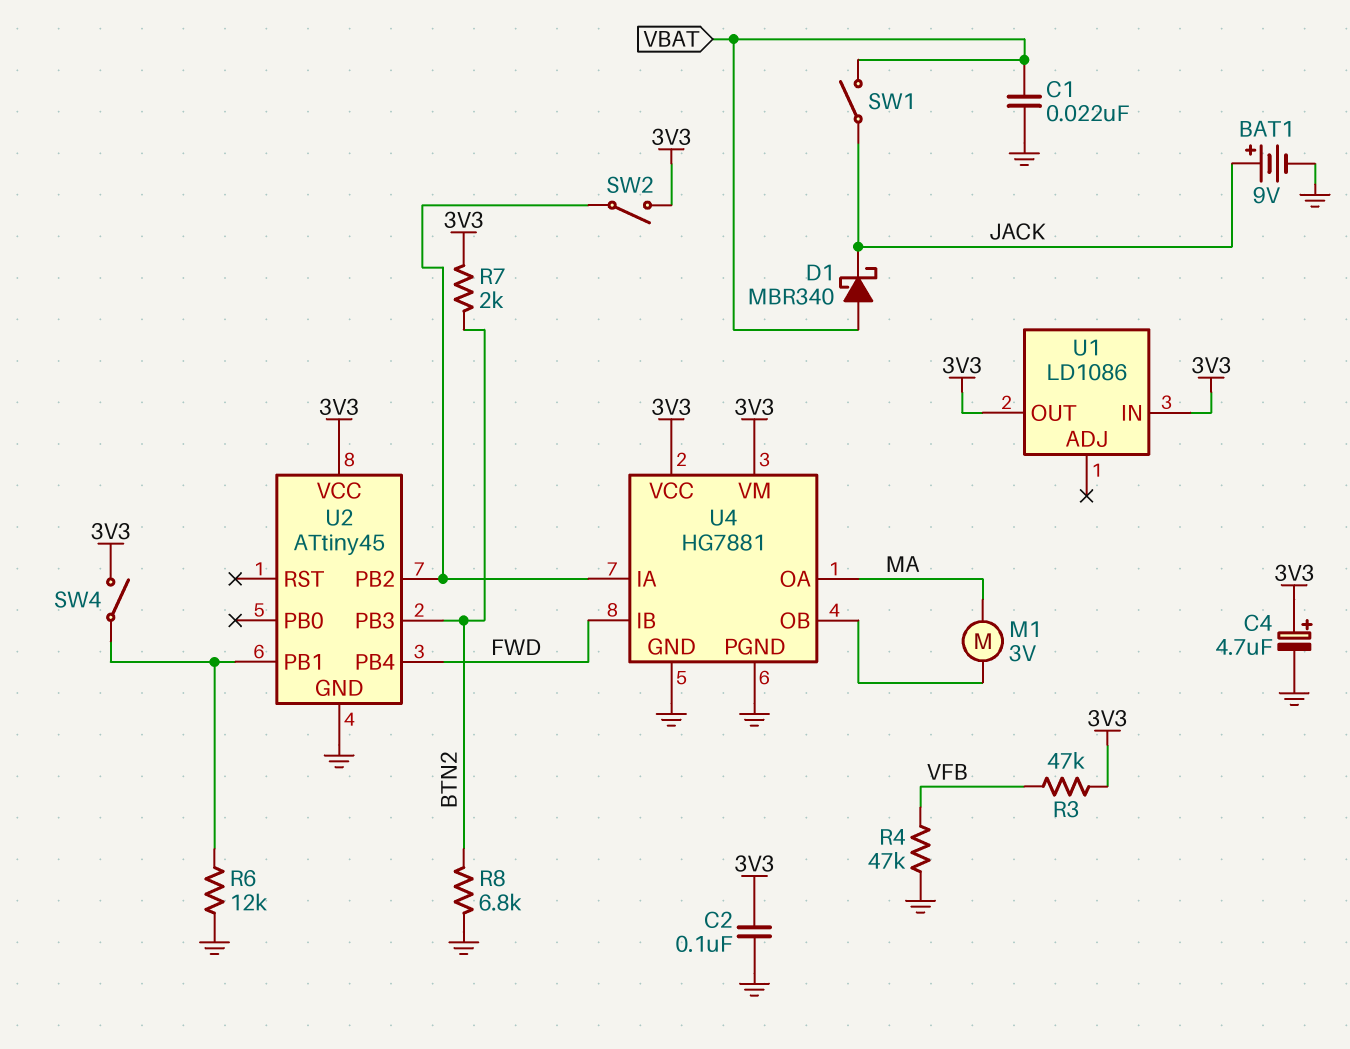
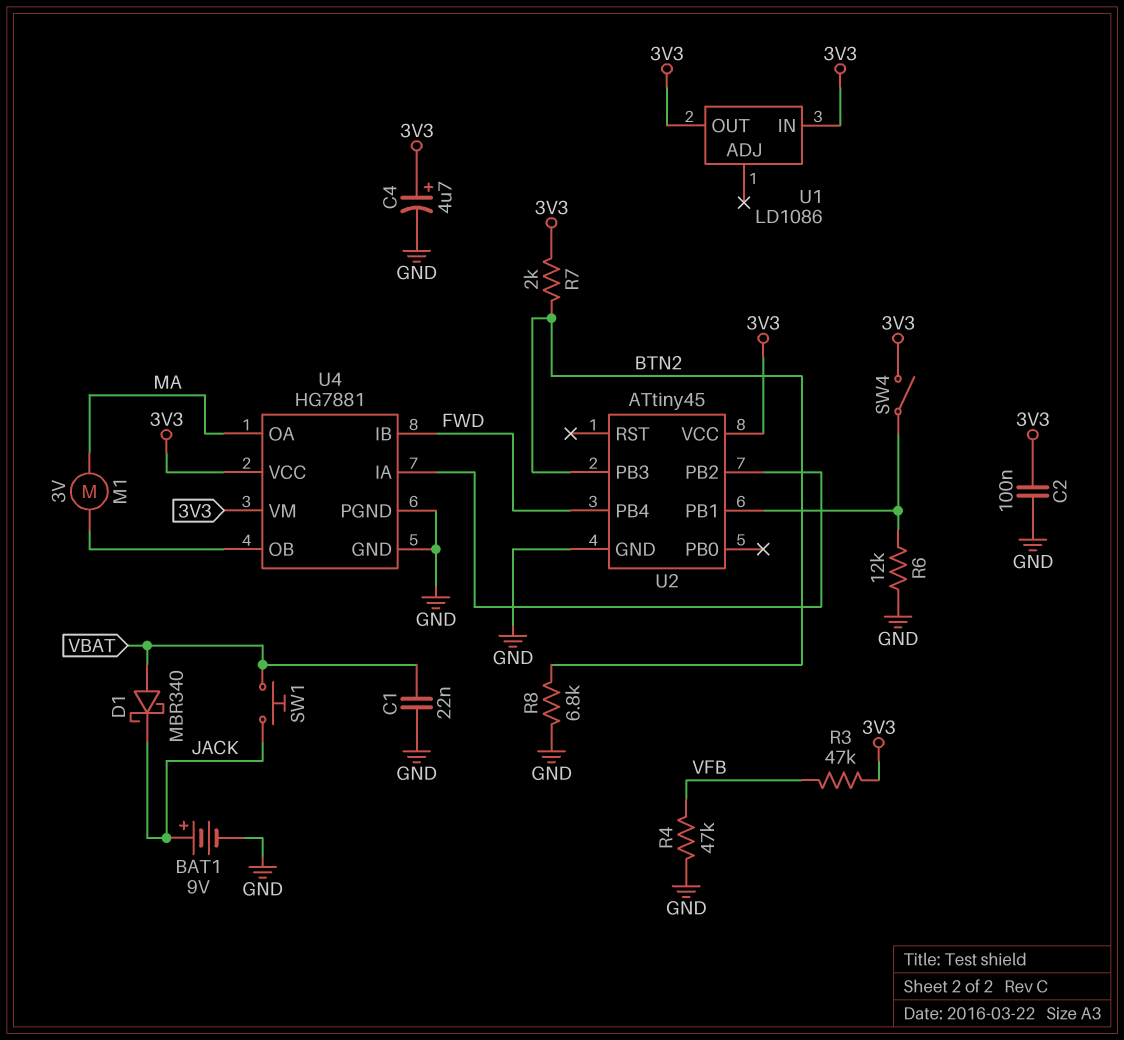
SW1: switch (JACK, VBAT) -> button (JACK, VBAT)
SW2: switch (3V3, U2/PB2) -> none

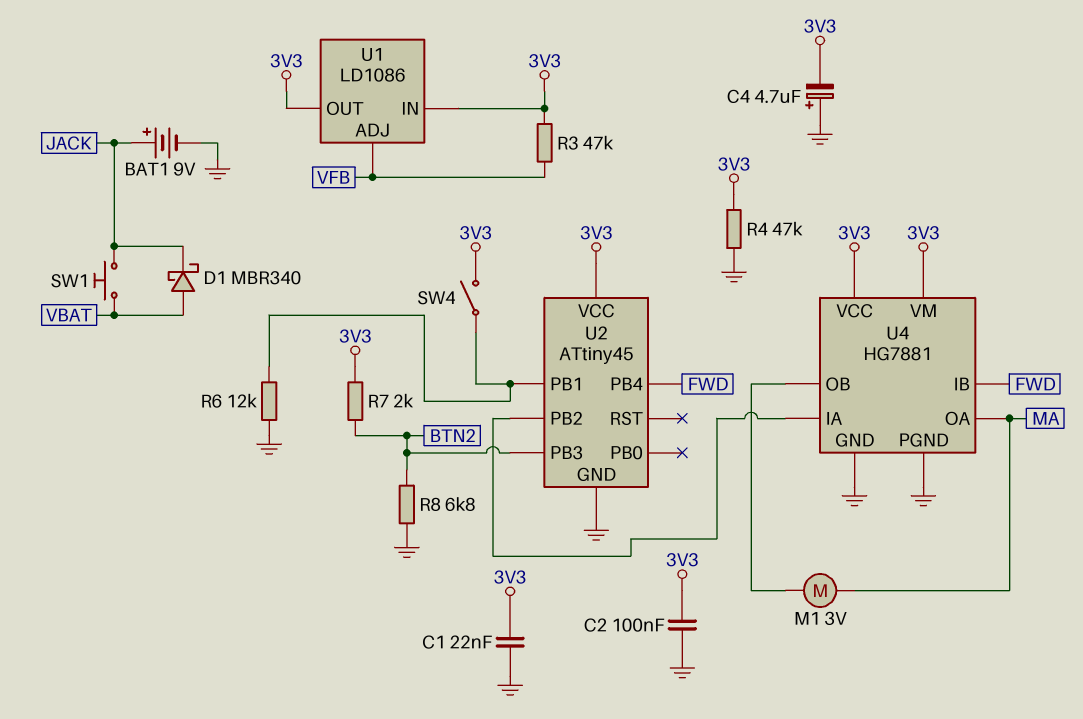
C1: 22nF (GND, VBAT) -> 22nF (3V3, GND)
C4: 4.7uF (plus 3V3, minus GND) -> 4.7uF (plus GND, minus 3V3)
R4: 47k (GND, VFB) -> 47k (3V3, GND)
U1 pin ADJ: none -> VFB

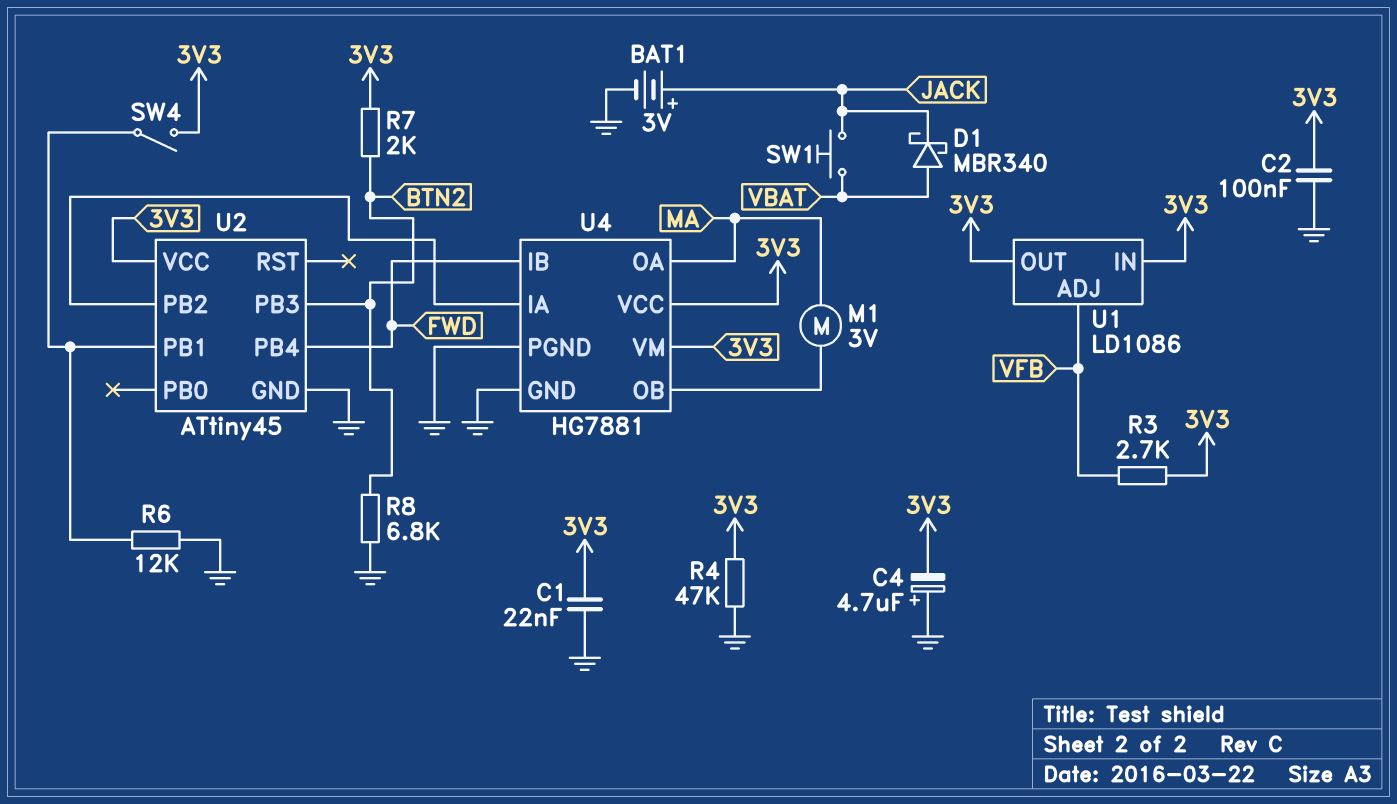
BAT1: 9V (plus JACK, minus GND) -> 3V (plus JACK, minus GND)
R3: 47k (3V3, VFB) -> 2.7k (3V3, VFB)

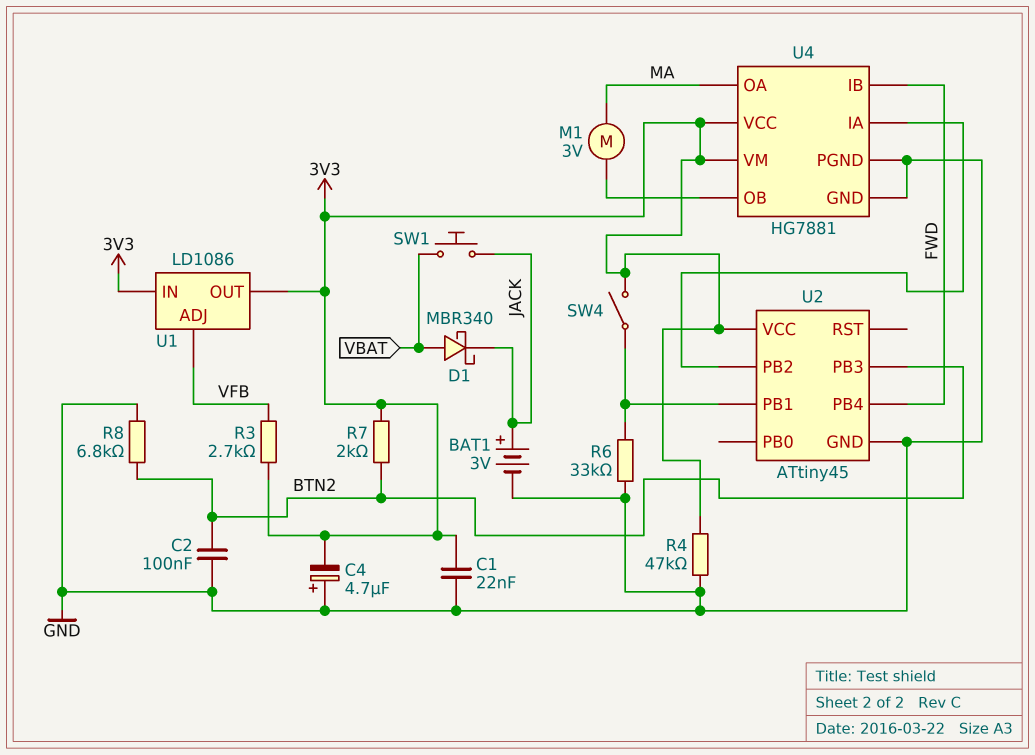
C2: 100nF (3V3, GND) -> 100nF (BTN2, GND)
R6: 12k (GND, U2/PB1) -> 33k (GND, U2/PB1)

